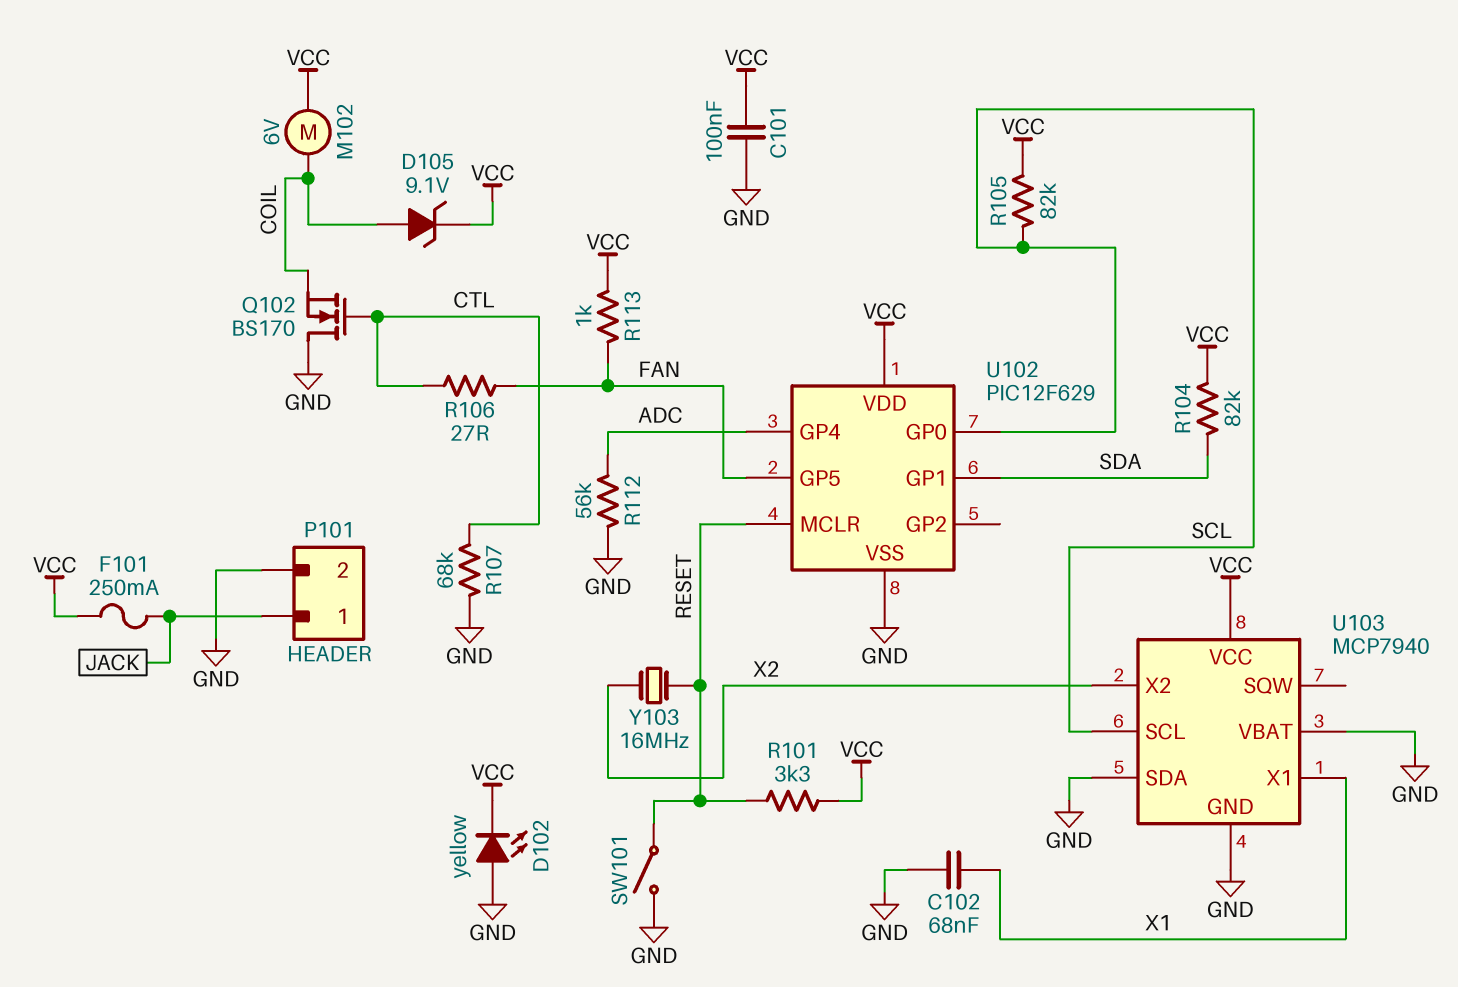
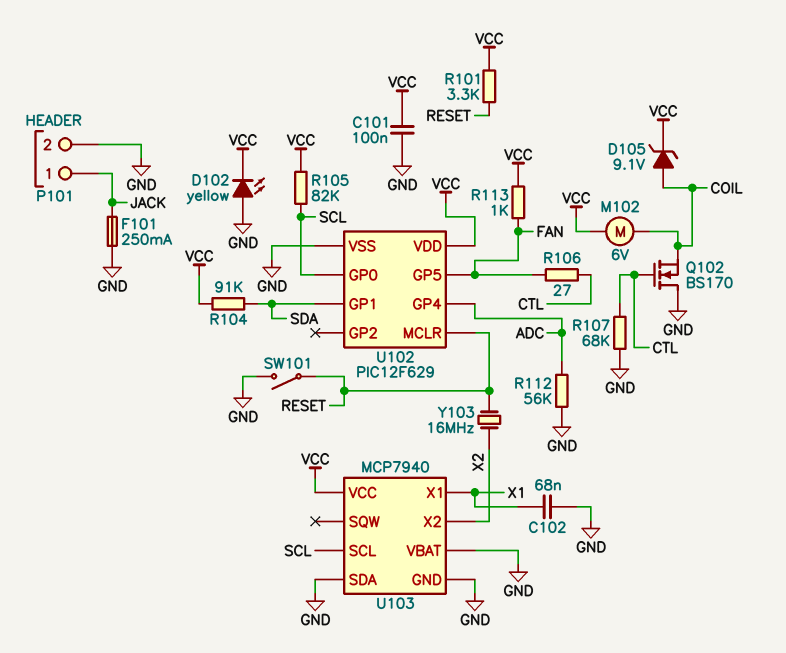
F101: 250mA (JACK, VCC) -> 250mA (GND, JACK)
R104: 82k (SDA, VCC) -> 91k (SDA, VCC)

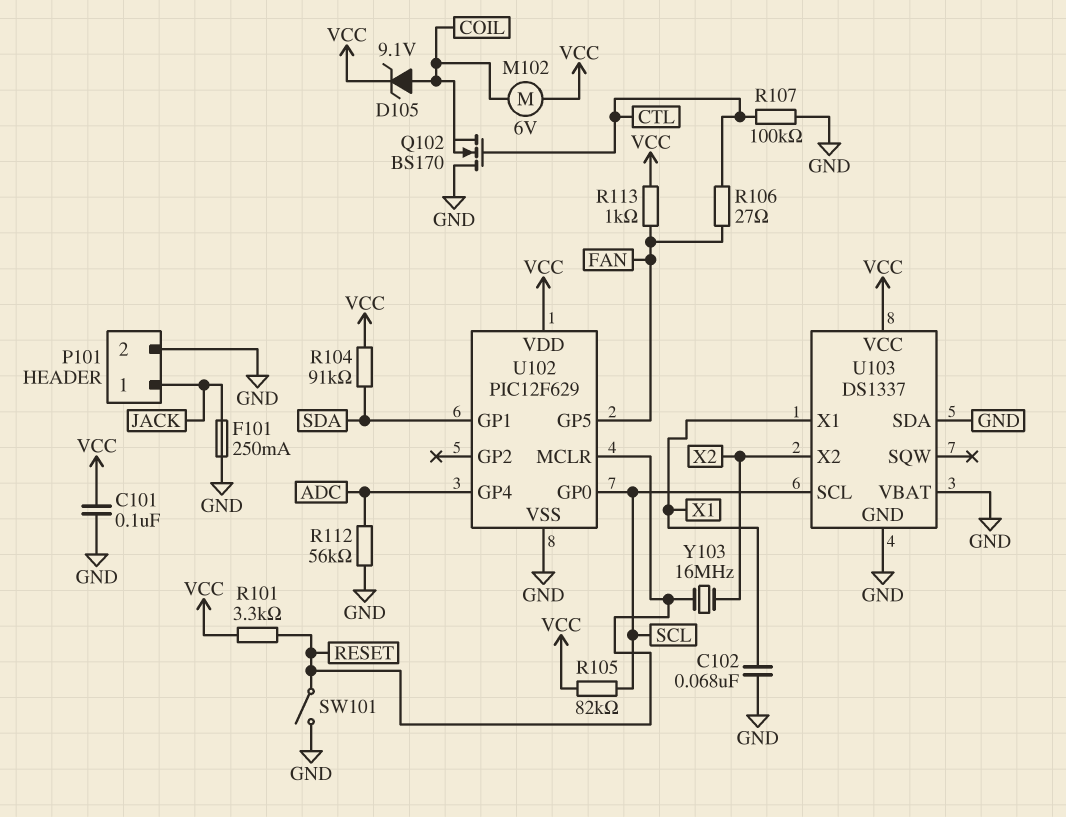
D102: LED yellow (A GND, K VCC) -> none
R107: 68k (CTL, GND) -> 100k (CTL, GND)
U103: MCP7940 -> DS1337

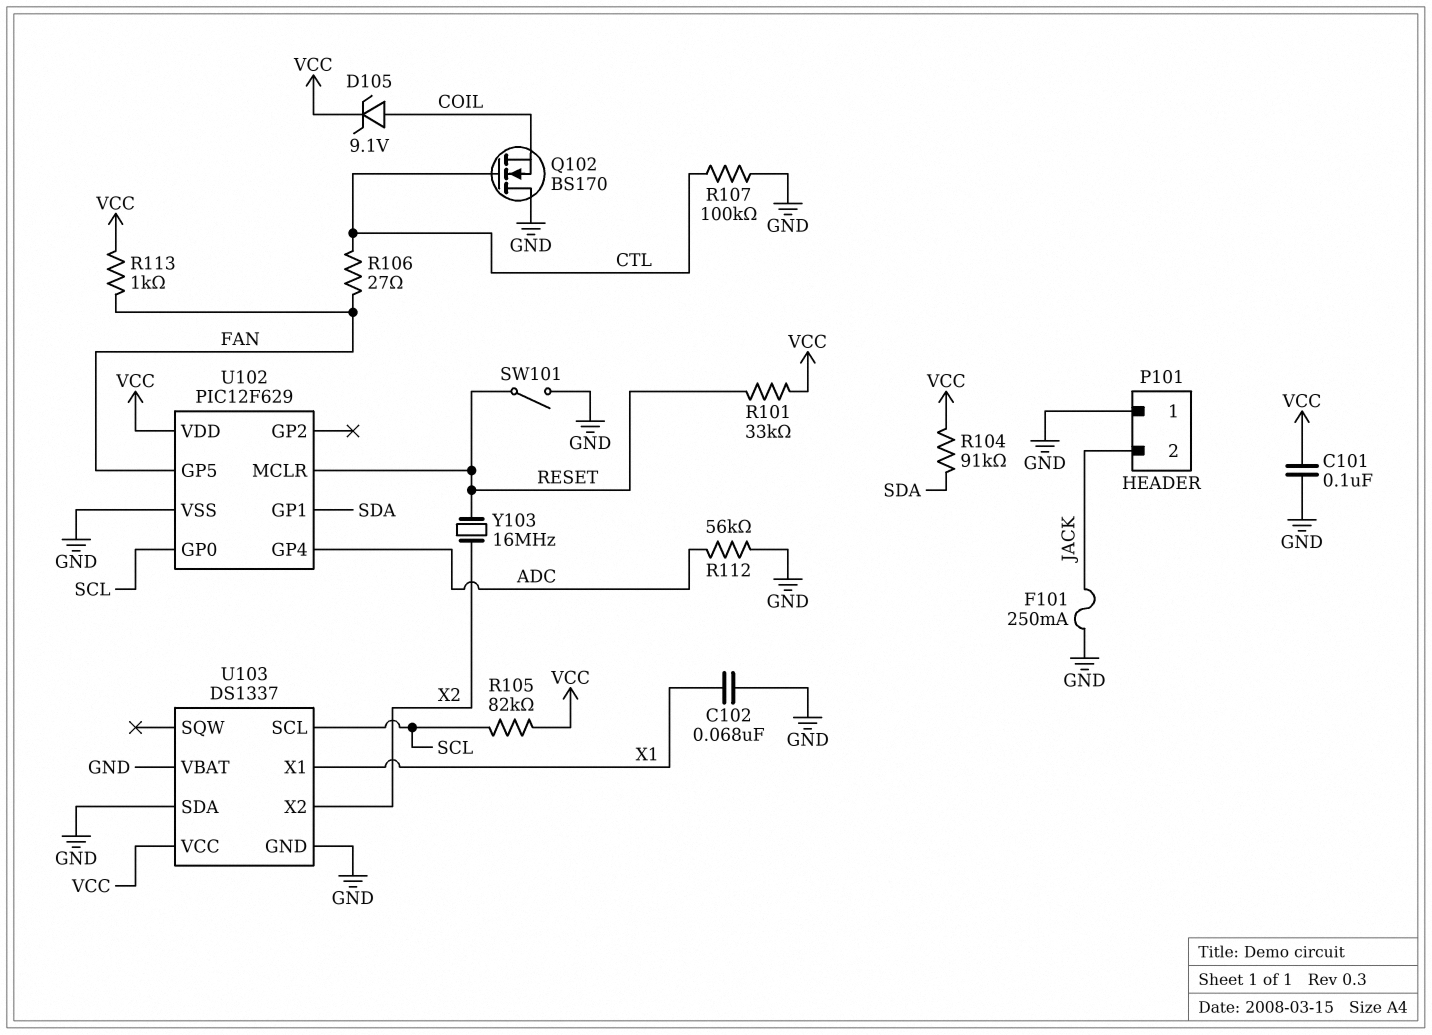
M102: motor 6V (COIL, VCC) -> none
P101 pin 1: JACK -> GND
P101 pin 2: GND -> JACK
R101: 3.3k (RESET, VCC) -> 33k (RESET, VCC)

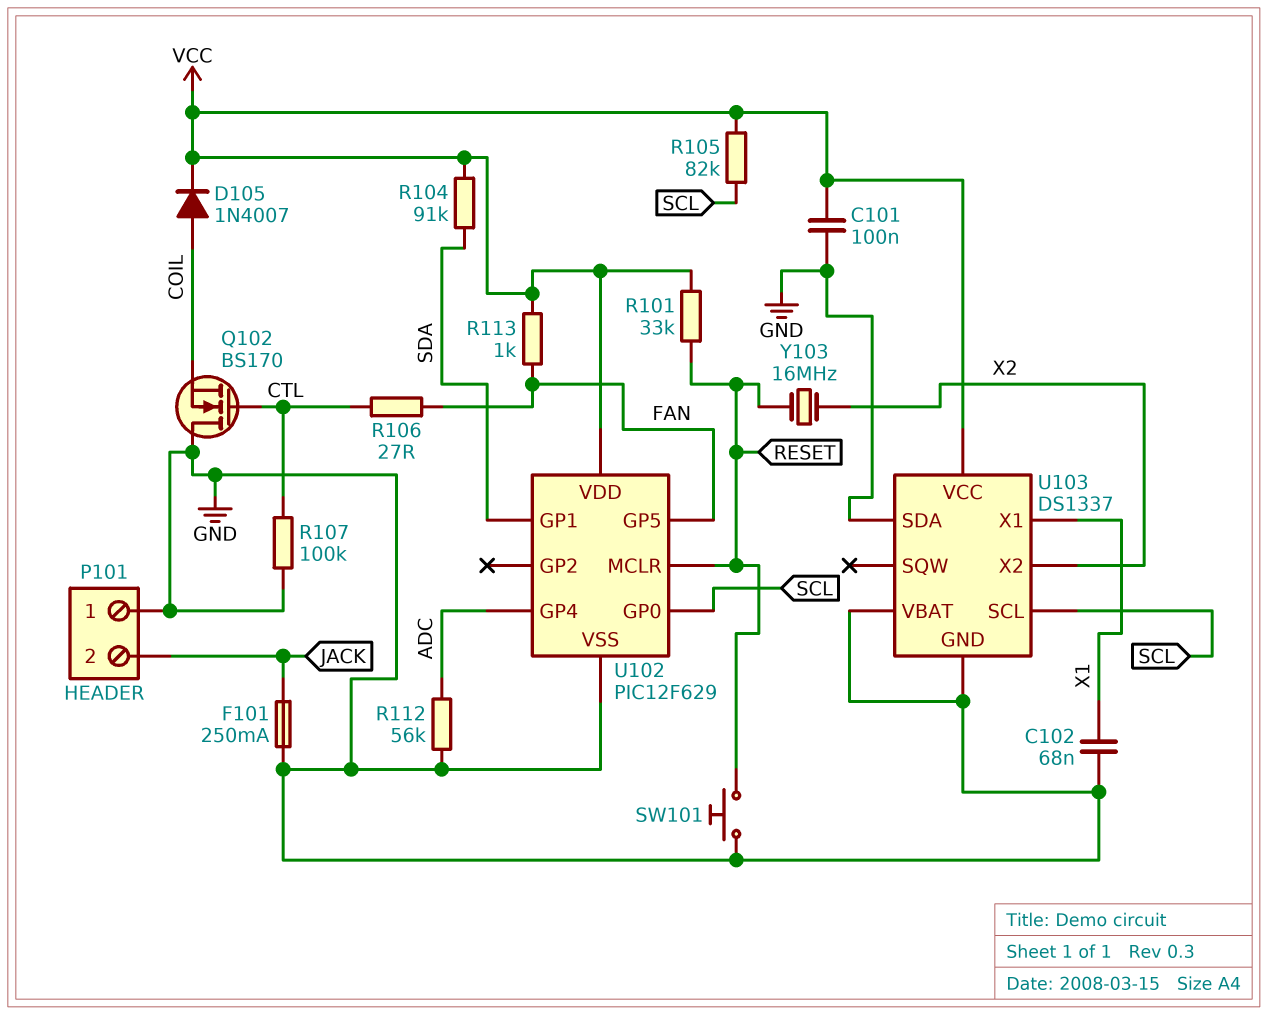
D105: zener 9.1V (A COIL, K VCC) -> diode 1N4007 (A COIL, K VCC)
SW101: switch (GND, RESET) -> button (GND, RESET)

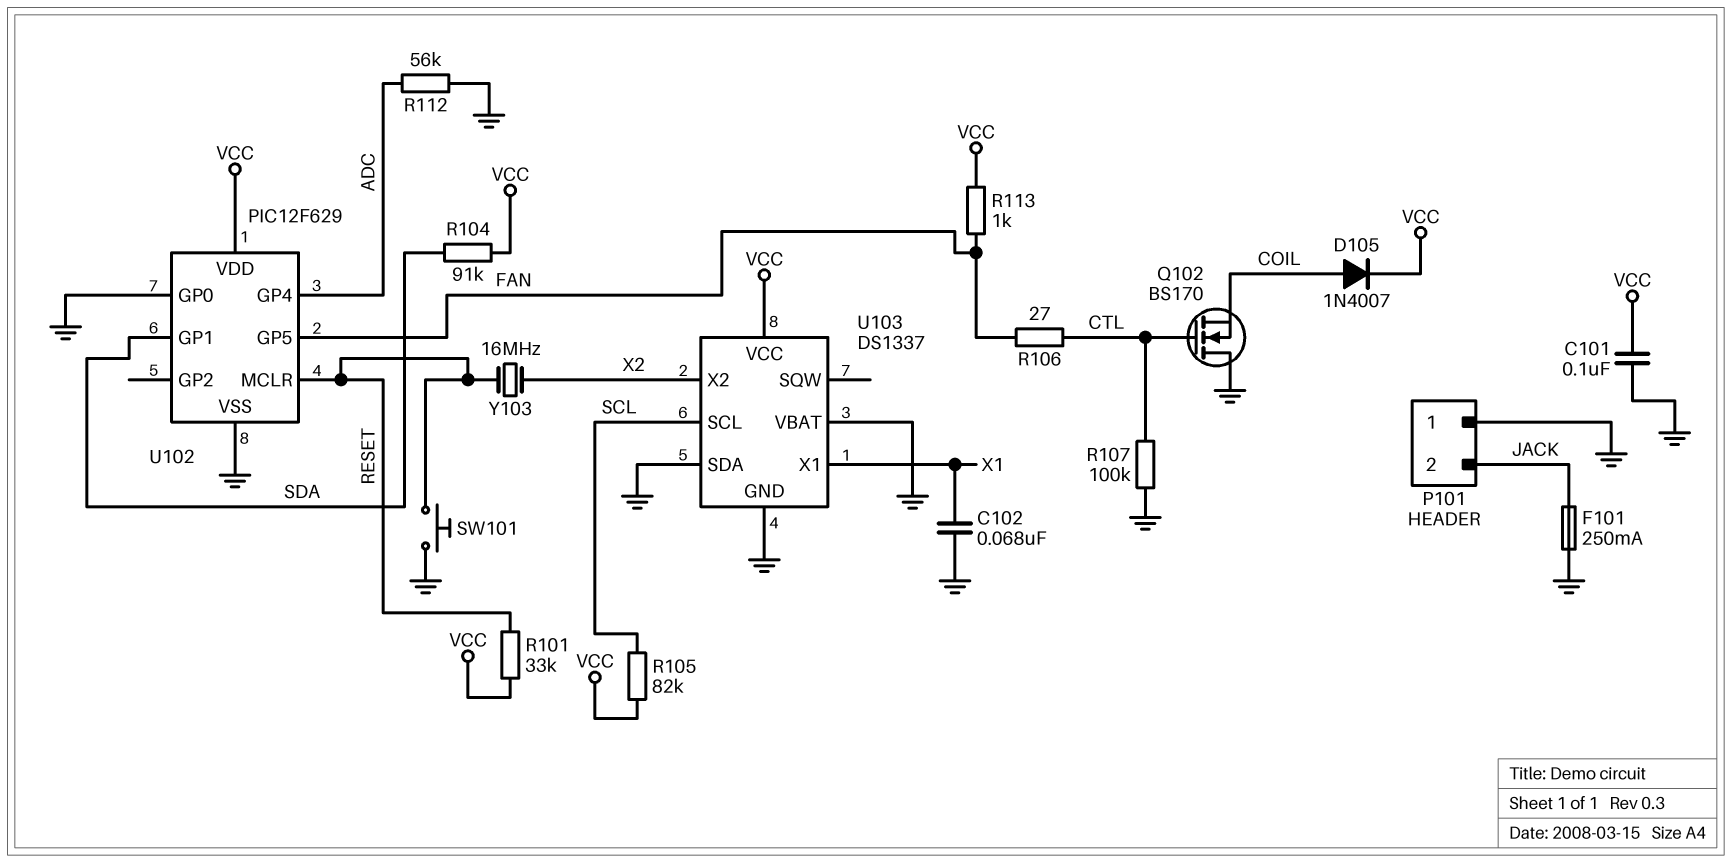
U102 pin GP0: SCL -> GND

